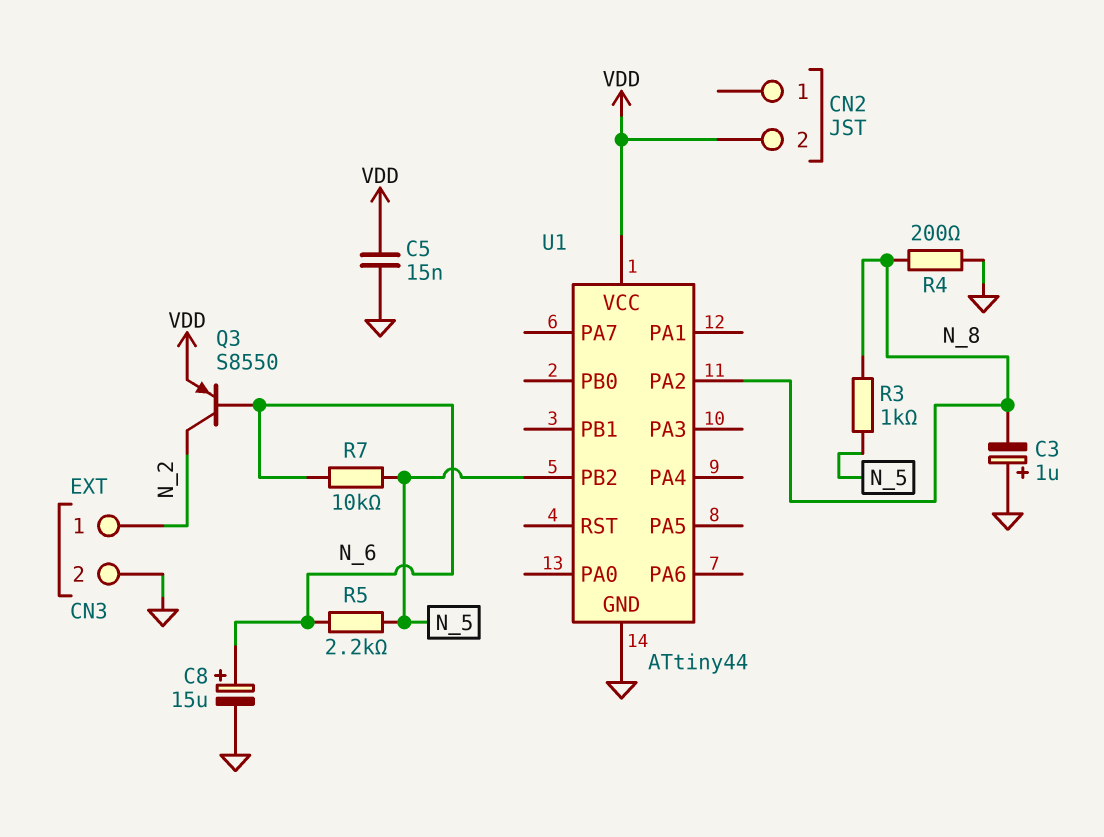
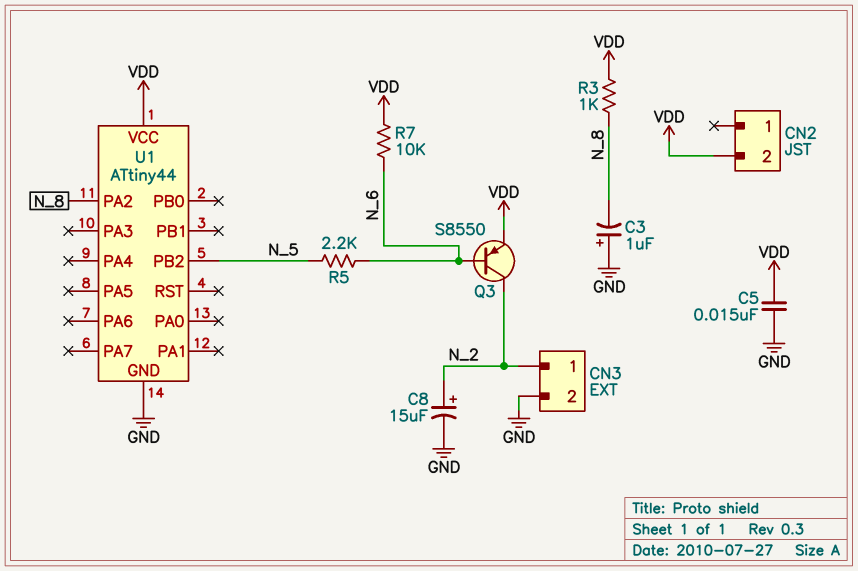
C8: 15uF (plus N_6, minus GND) -> 15uF (plus N_2, minus GND)
R3: 1k (N_5, N_8) -> 1k (N_8, VDD)
R4: 200 (GND, N_8) -> none
R7: 10k (N_5, N_6) -> 10k (N_6, VDD)

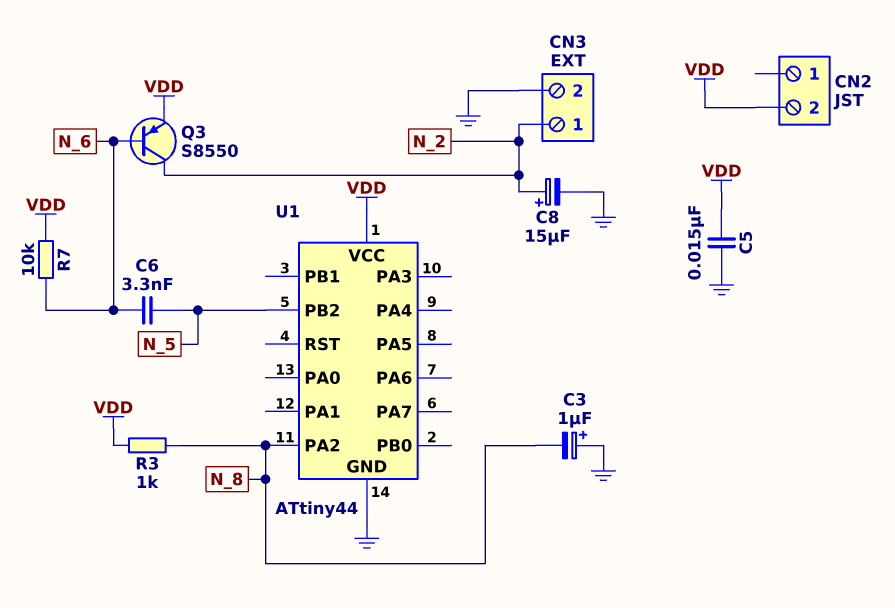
C6: none -> 3.3nF (N_5, N_6)
R5: 2.2k (N_5, N_6) -> none

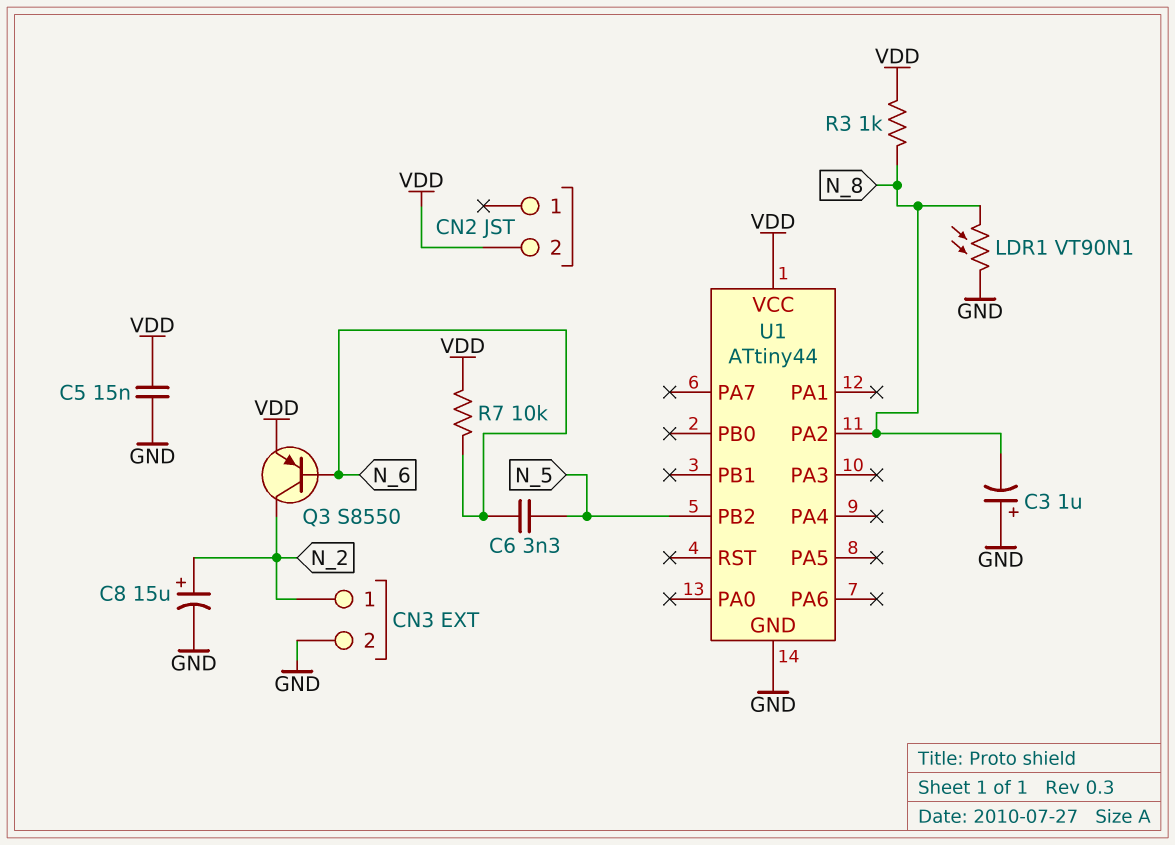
LDR1: none -> VT90N1 (GND, N_8)

